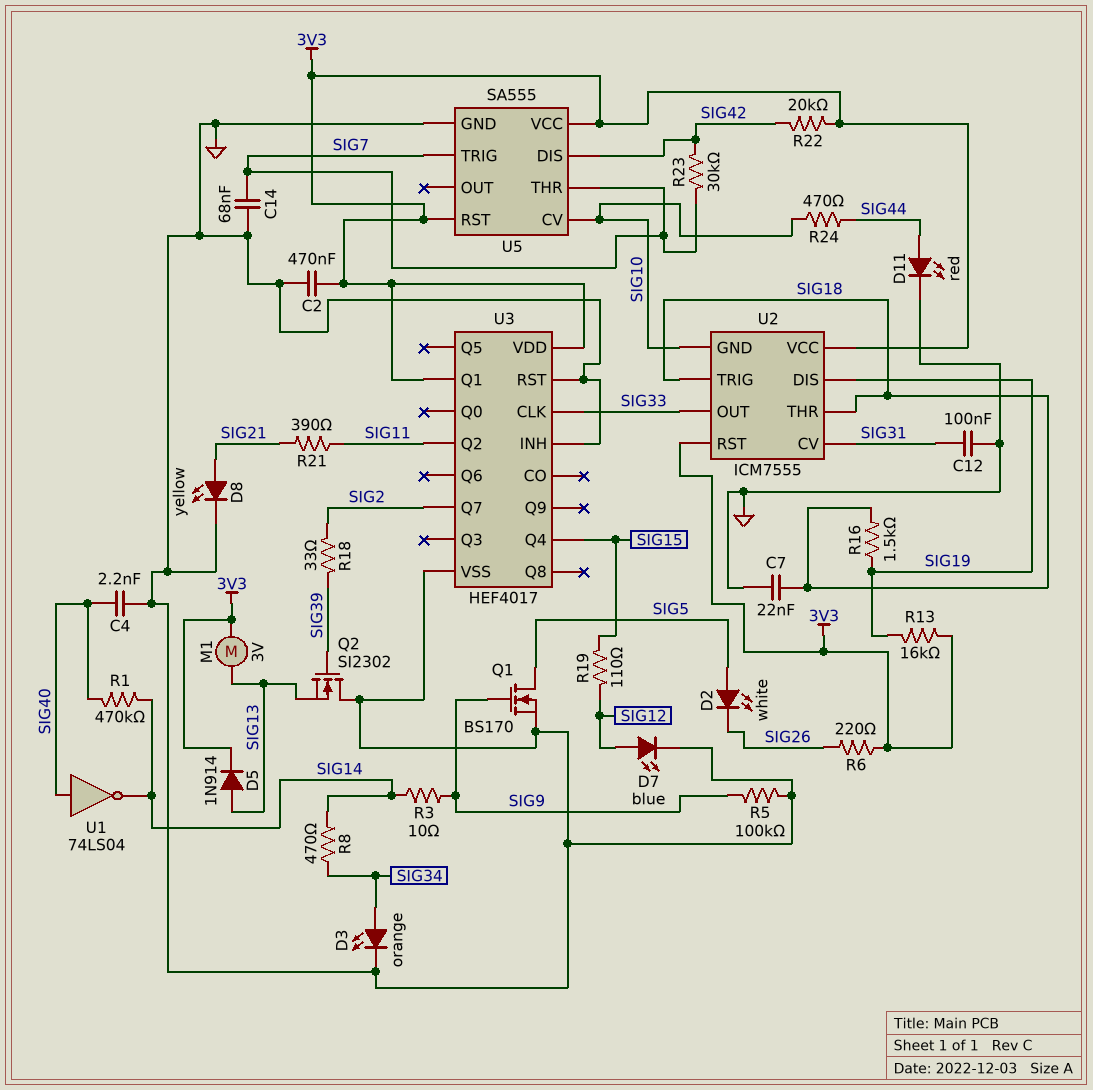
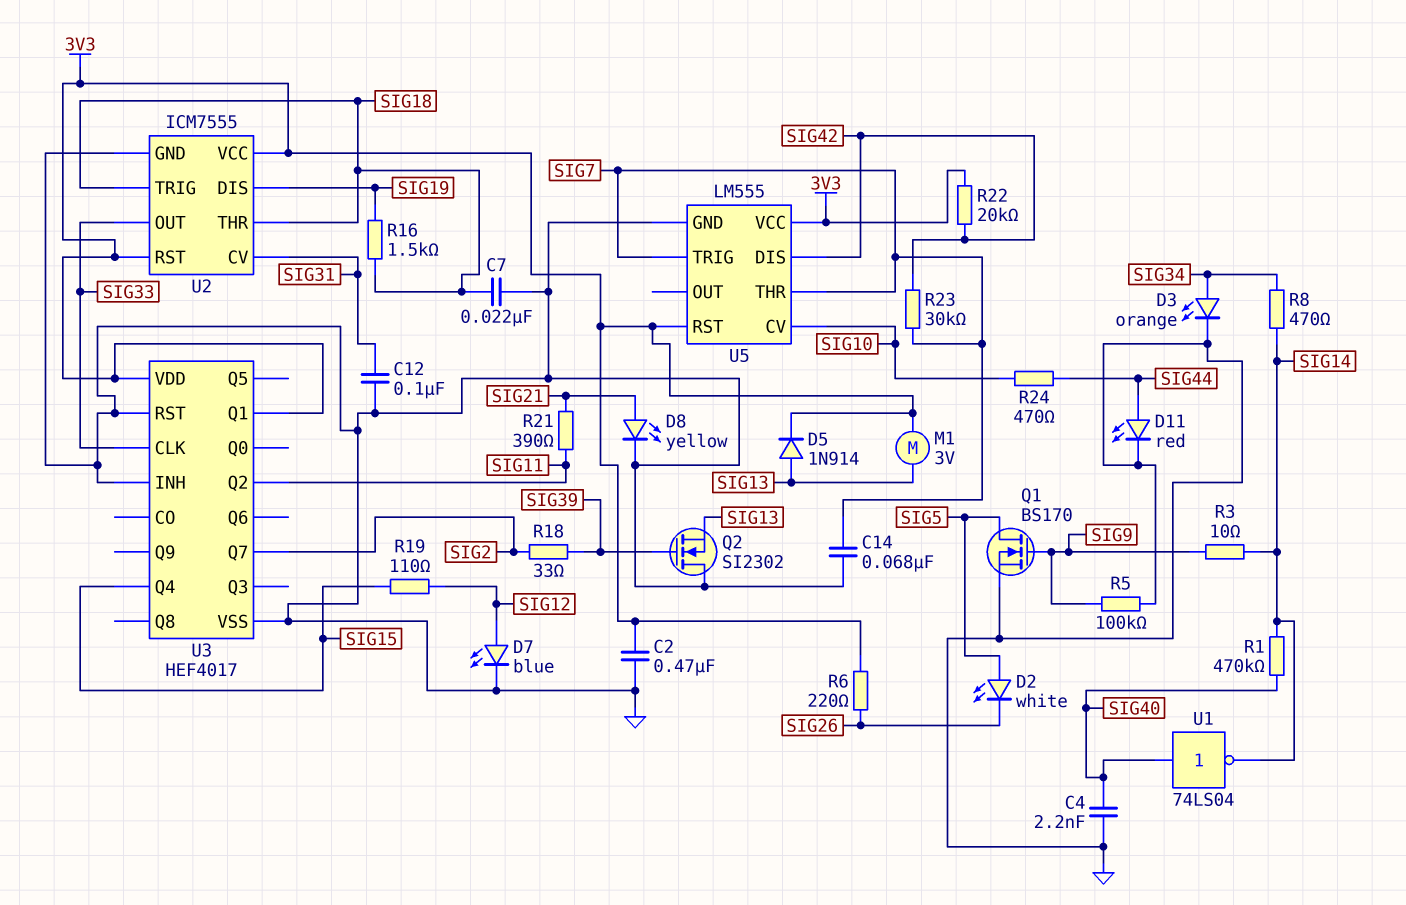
R13: 16k (3V3, SIG19) -> none
U2 pin GND: SIG10 -> GND
U5: SA555 -> LM555

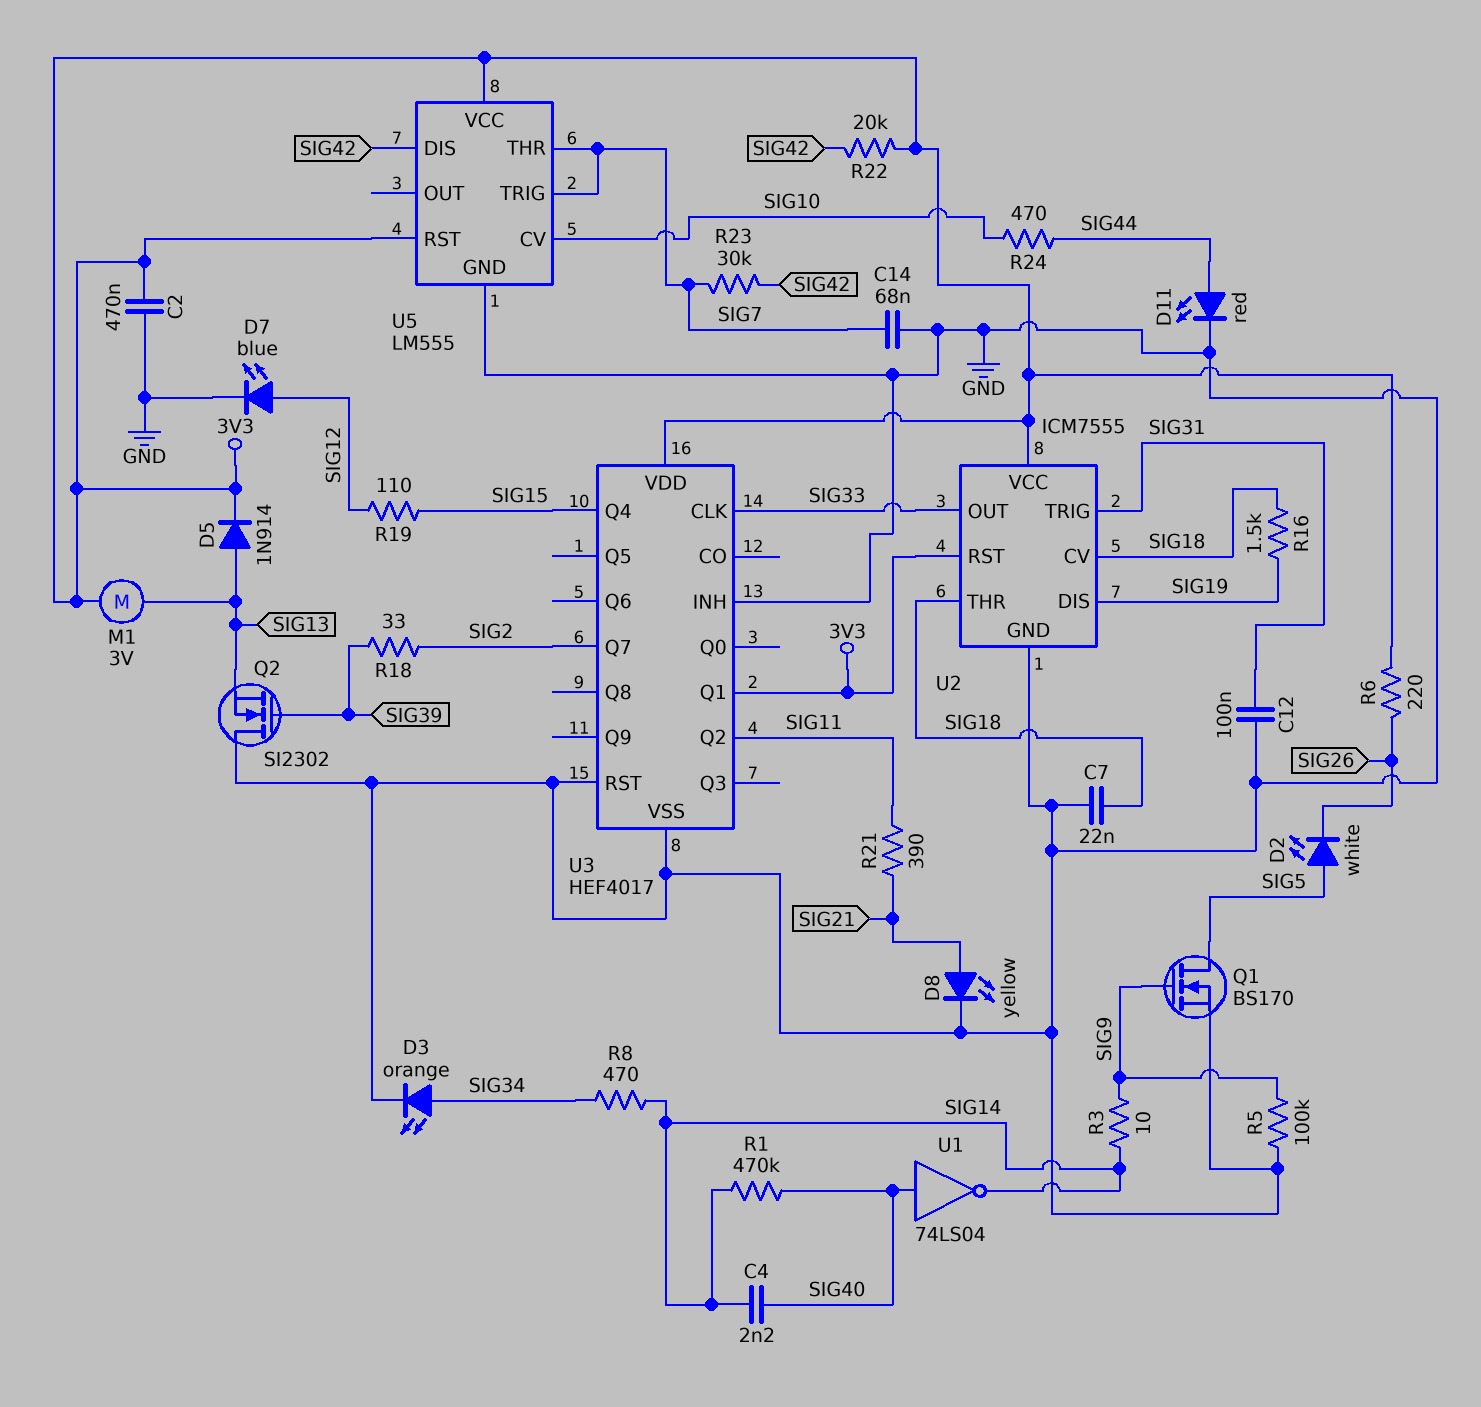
C4: 2.2nF (GND, SIG40) -> 2.2nF (SIG14, SIG40)
U2 pin CV: SIG31 -> SIG18
U2 pin TRIG: SIG18 -> SIG31

